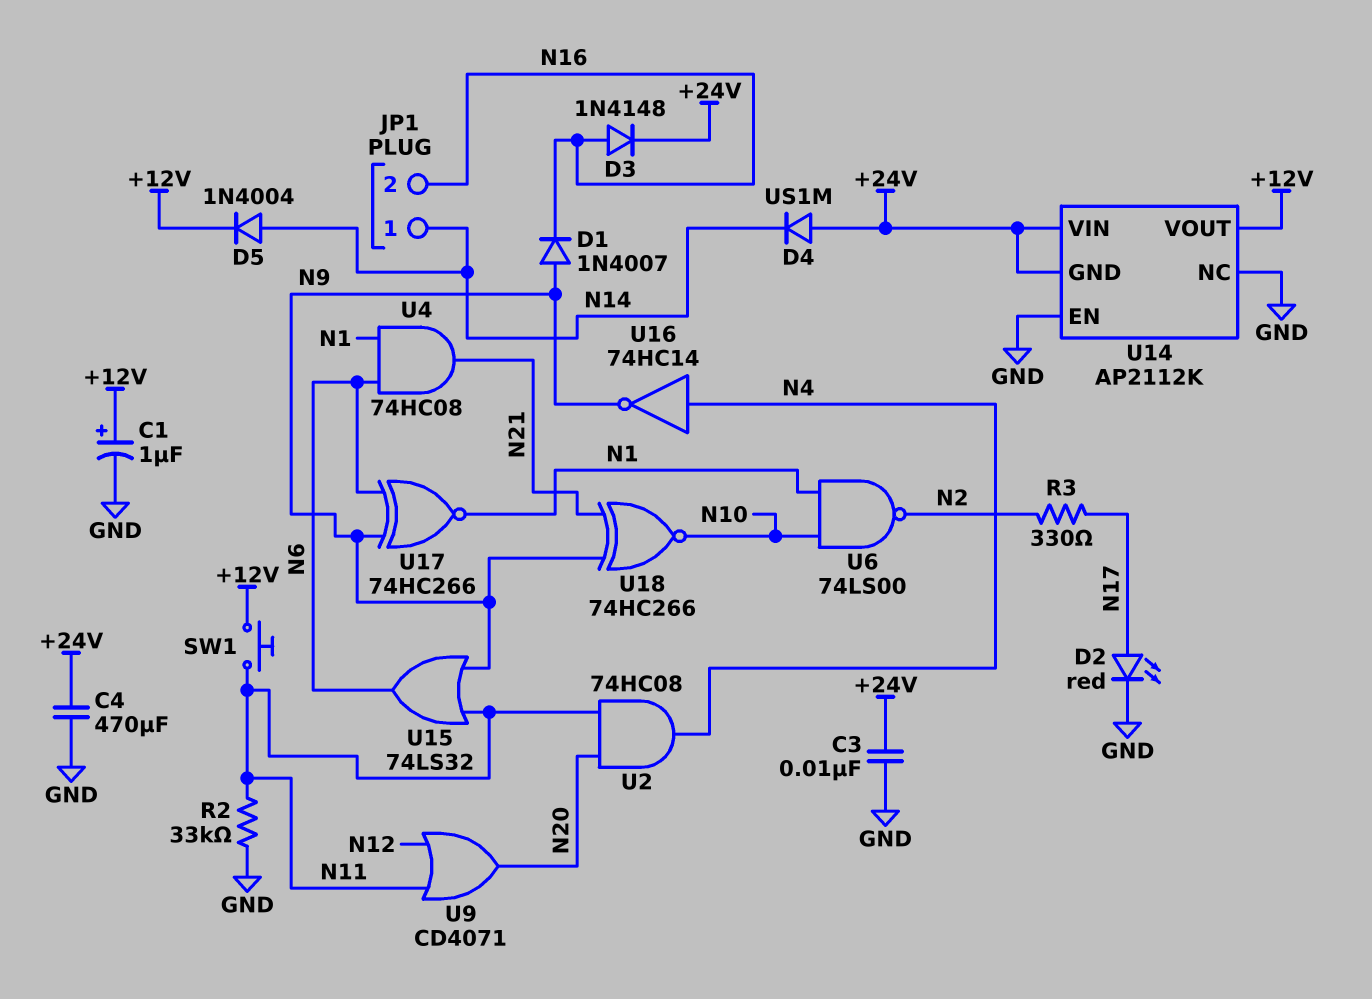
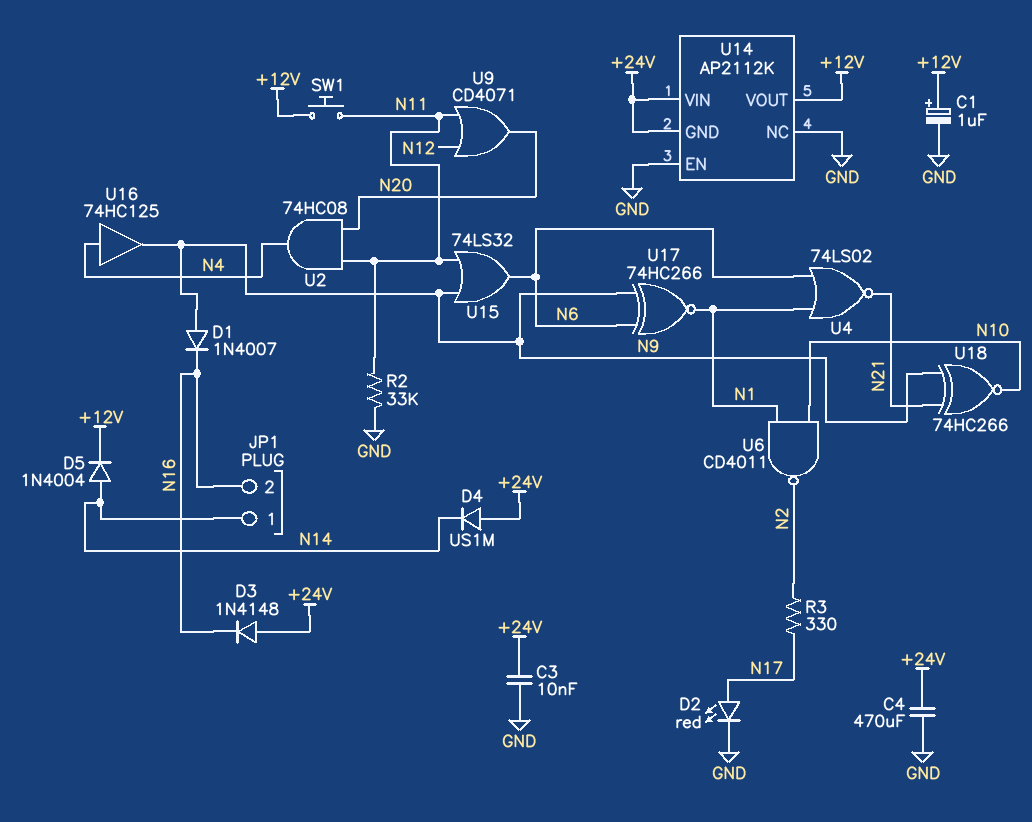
D3: diode 1N4148 (A N16, K +24V) -> diode 1N4148 (A +24V, K N16)
U4: AND 74HC08 (in N1, in N6, out N21) -> NOR 74LS02 (in N1, in N6, out N21)
U6: NAND 74LS00 (in N1, in N10, out N2) -> NAND CD4011 (in N1, in N10, out N2)
U16: NOT 74HC14 (in N4, out N9) -> buffer 74HC125 (in N4, out N9)

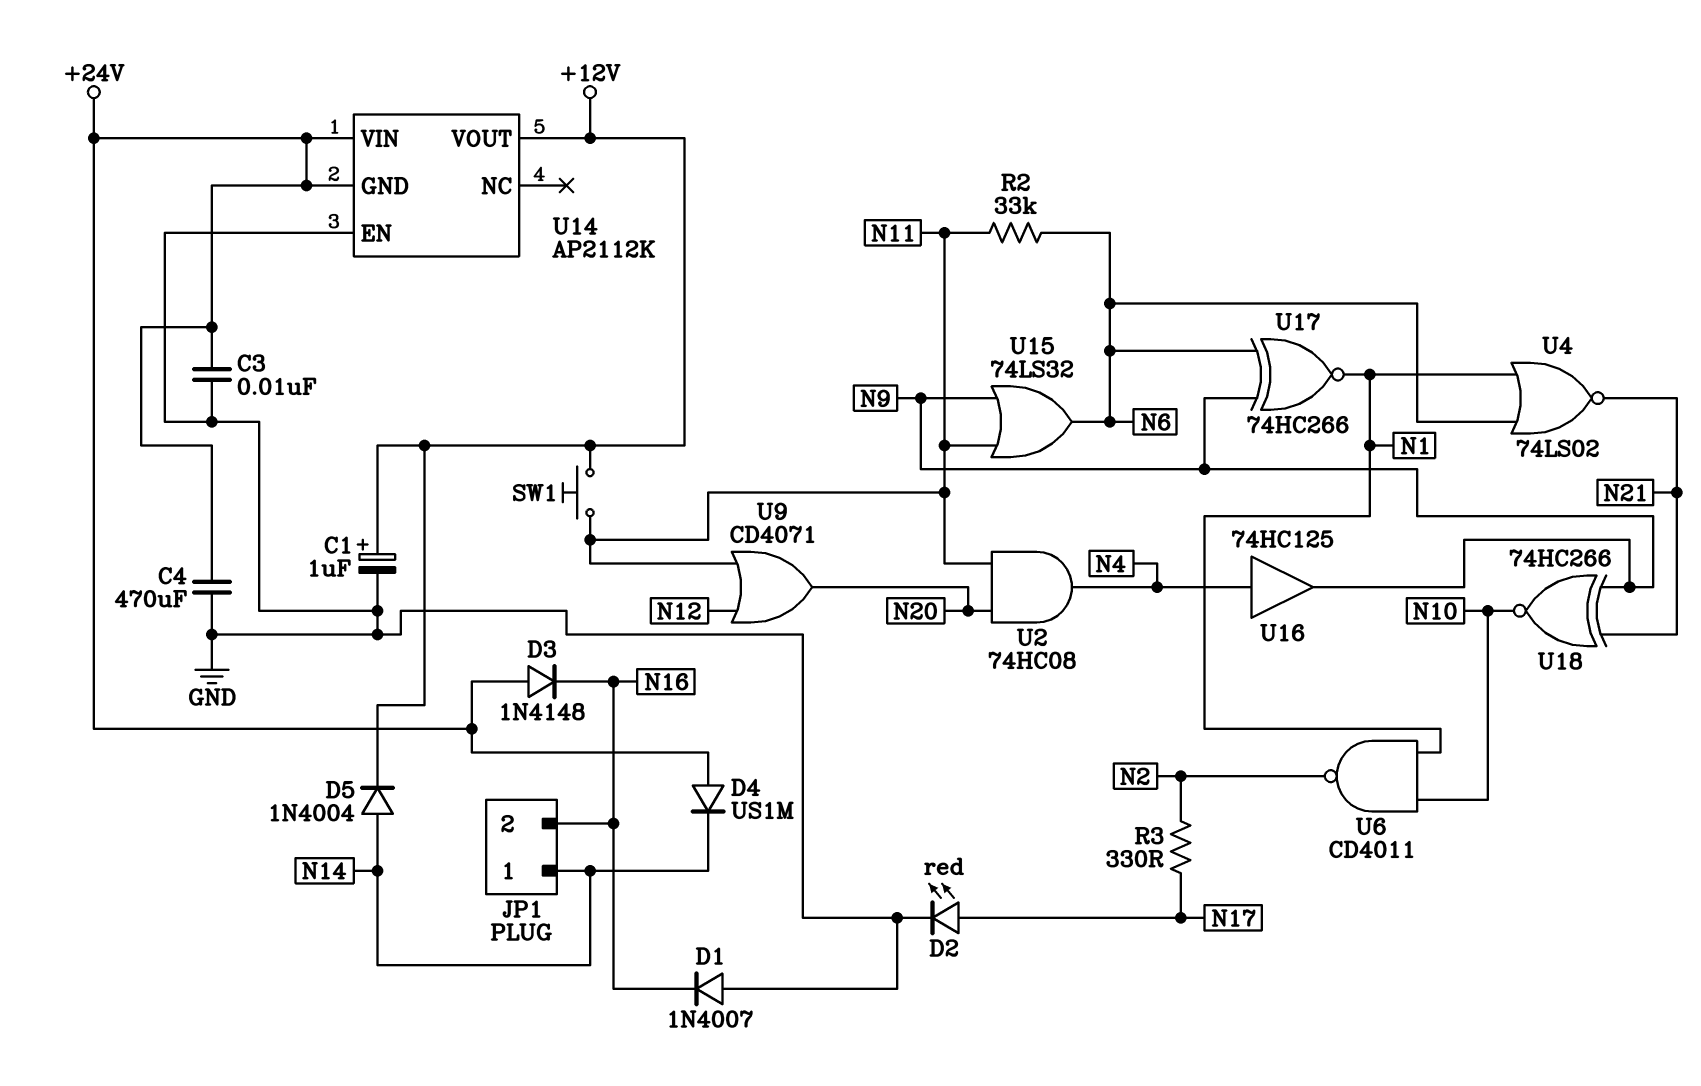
D1: diode 1N4007 (A N9, K N16) -> diode 1N4007 (A GND, K N16)
R2: 33k (GND, N11) -> 33k (N6, N11)
U14 pin NC: GND -> none

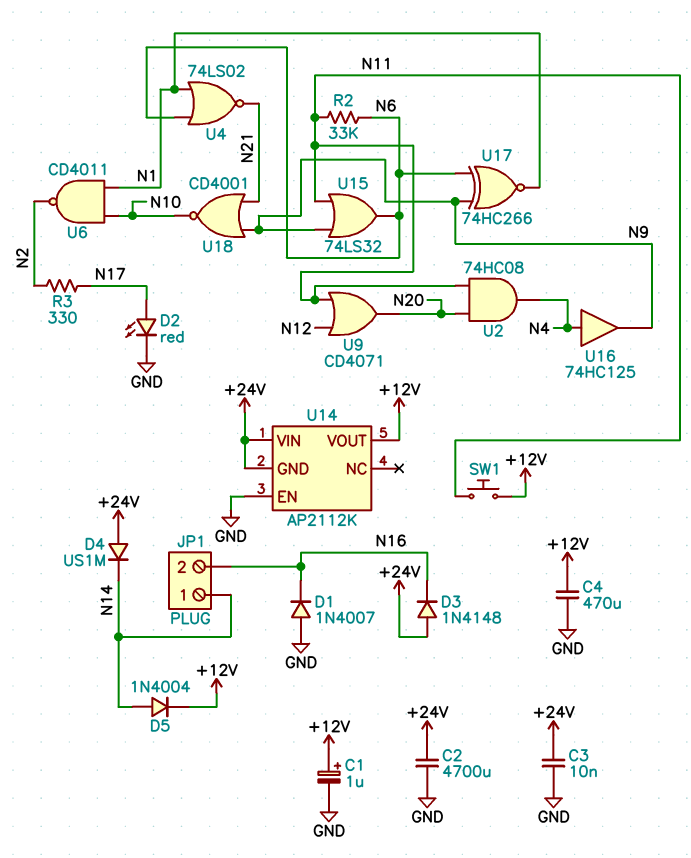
C2: none -> 4700uF (+24V, GND)
C4: 470uF (+24V, GND) -> 470uF (+12V, GND)
U18: XNOR 74HC266 (in N9, in N21, out N10) -> NOR CD4001 (in N9, in N21, out N10)

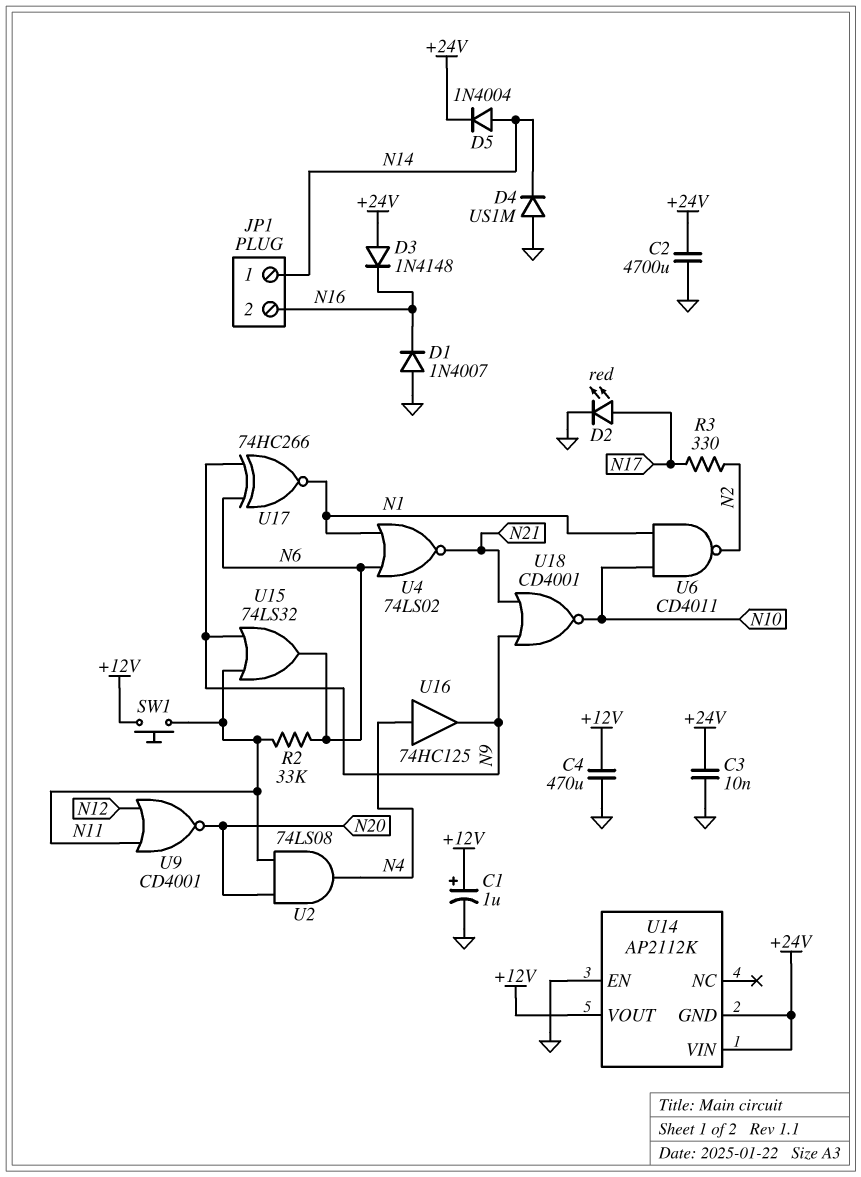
D4: diode US1M (A +24V, K N14) -> diode US1M (A GND, K N14)
D5: diode 1N4004 (A N14, K +12V) -> diode 1N4004 (A N14, K +24V)
U2: AND 74HC08 (in N11, in N20, out N4) -> AND 74LS08 (in N11, in N20, out N4)
U9: OR CD4071 (in N11, in N12, out N20) -> NOR CD4001 (in N11, in N12, out N20)

